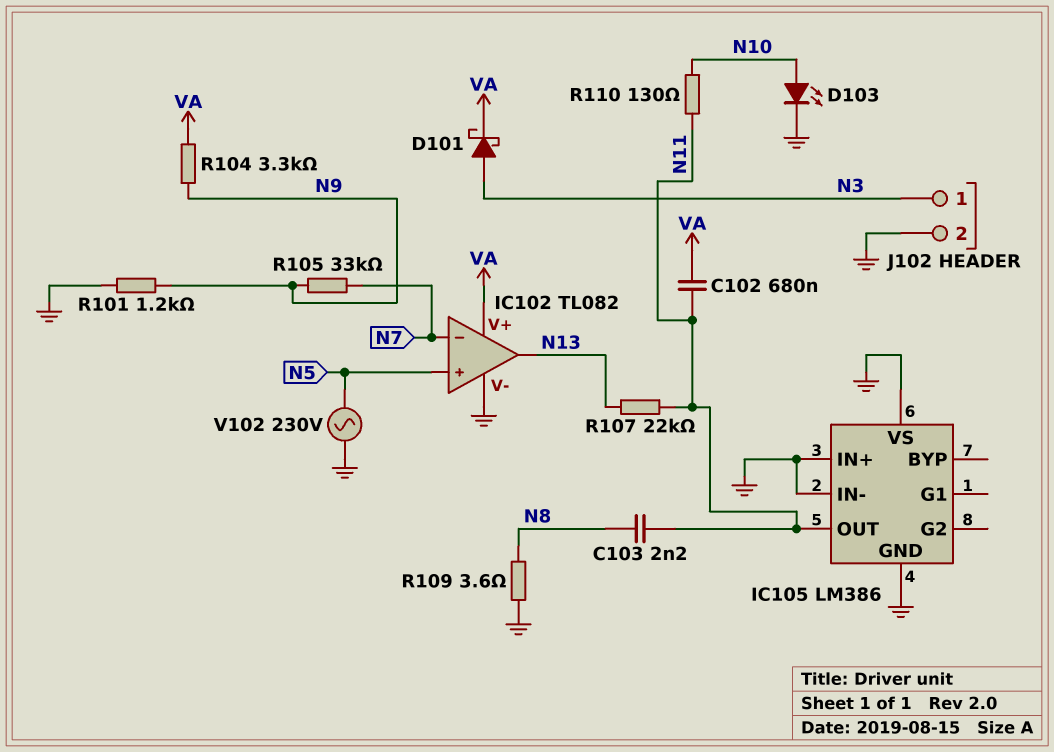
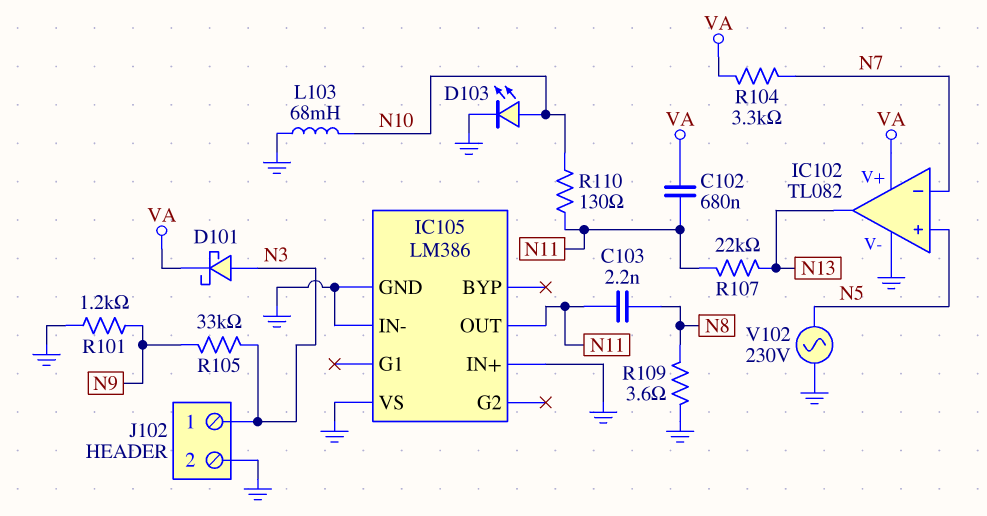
L103: none -> 68mH (GND, N10)
R104: 3.3k (N9, VA) -> 3.3k (N7, VA)
R105: 33k (N7, N9) -> 33k (N3, N9)

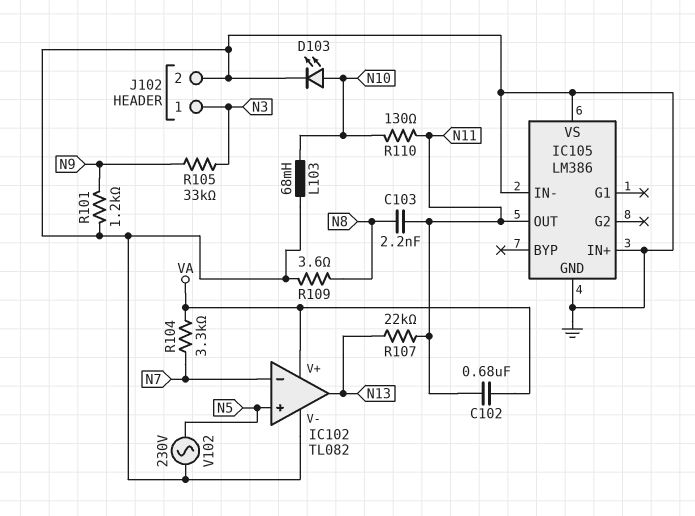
D101: schottky (A N3, K VA) -> none

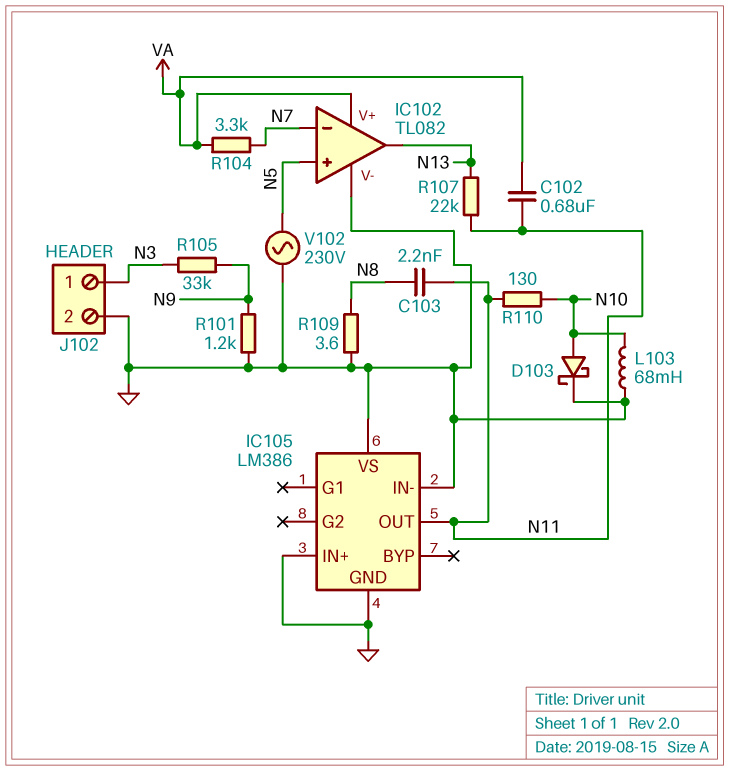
D103: LED (A N10, K GND) -> schottky (A N10, K GND)

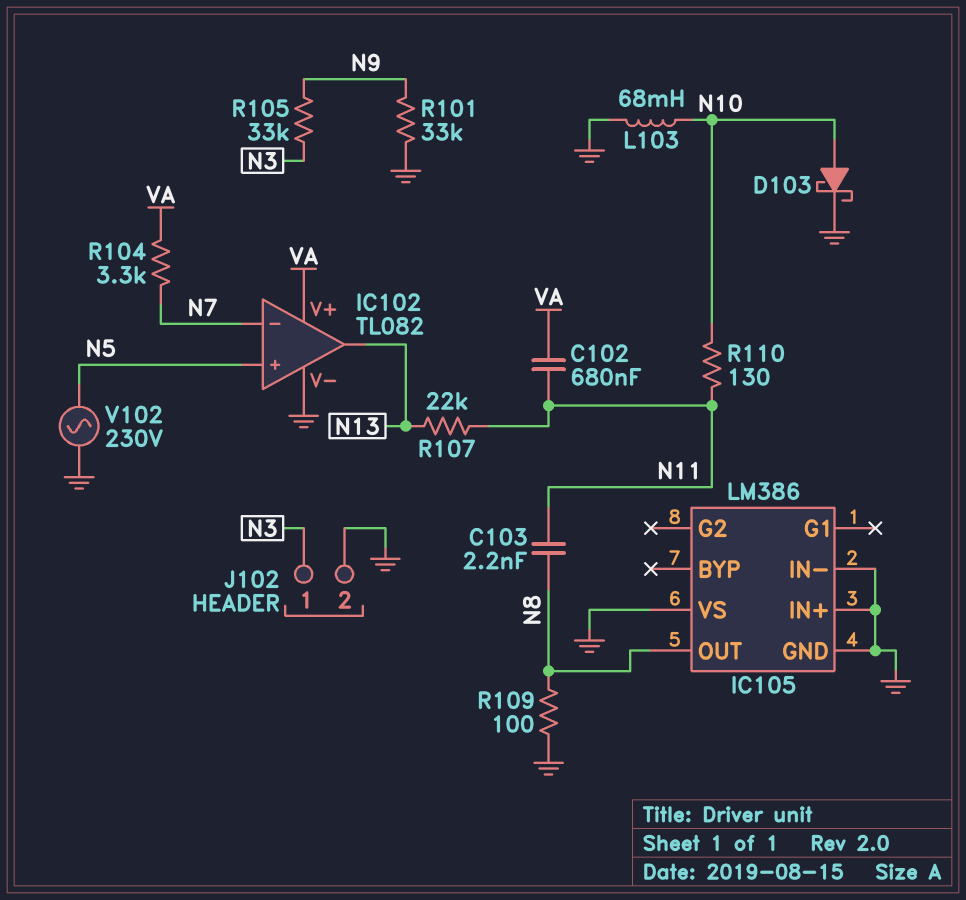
IC105 pin OUT: N11 -> N8
R101: 1.2k (GND, N9) -> 33k (GND, N9)
R109: 3.6 (GND, N8) -> 100 (GND, N8)

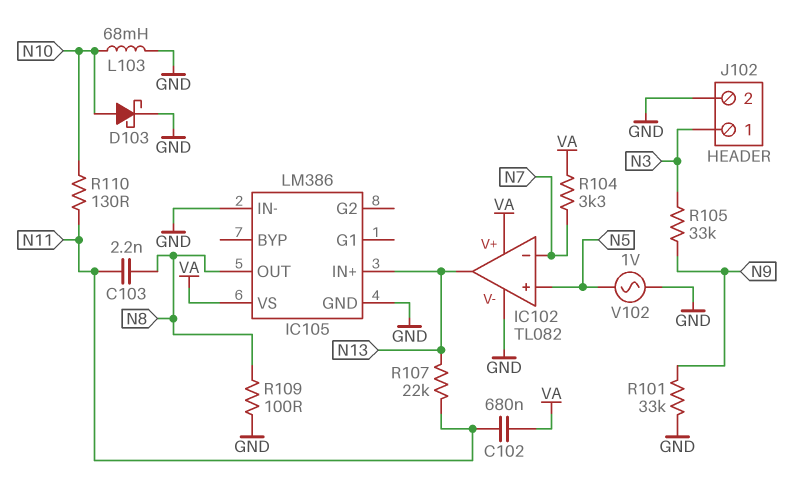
IC105 pin IN+: GND -> N13
IC105 pin VS: GND -> VA
V102: AC 230V (GND, N5) -> AC 1V (GND, N5)

